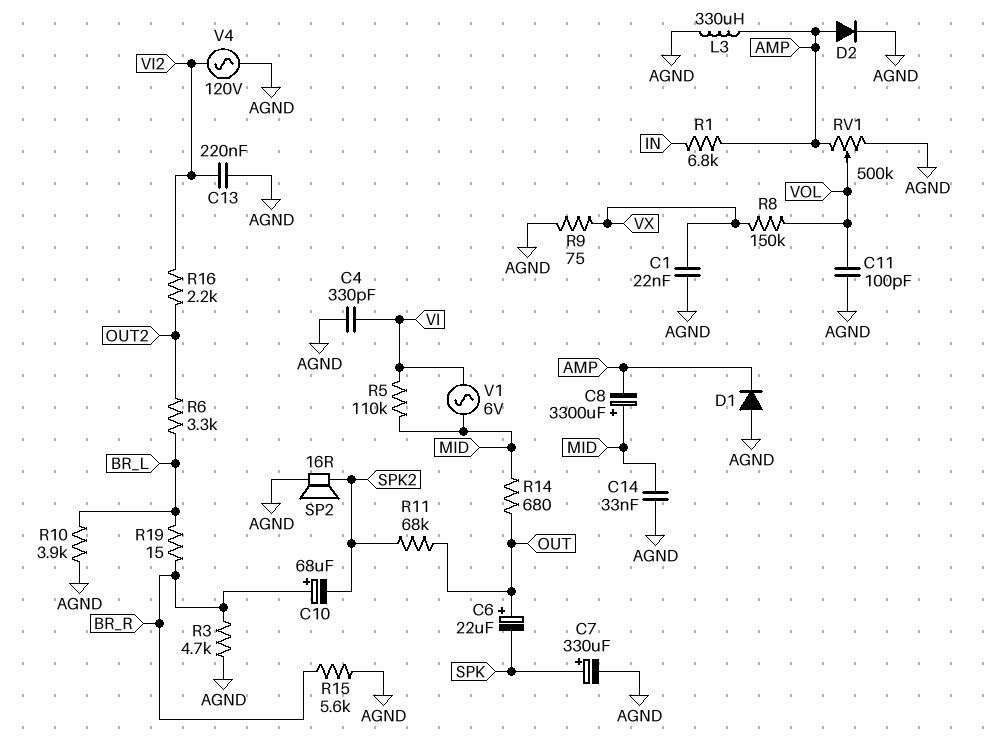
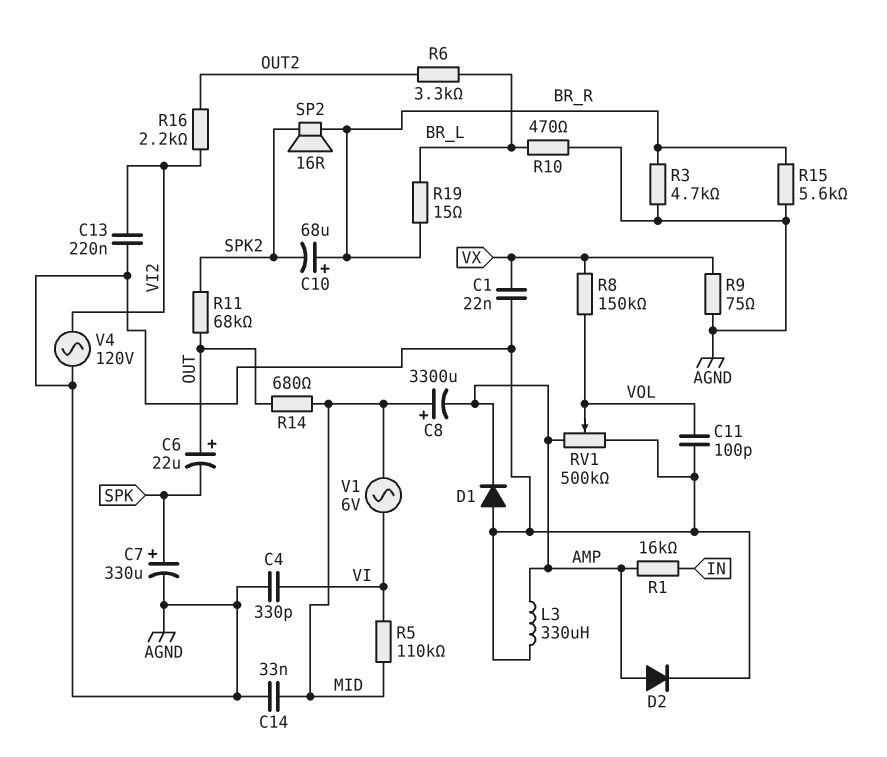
R1: 6.8k (AMP, IN) -> 16k (AMP, IN)
R10: 3.9k (AGND, BR_L) -> 470 (AGND, BR_L)
SP2: speaker 16R (AGND, SPK2) -> speaker 16R (BR_R, SPK2)

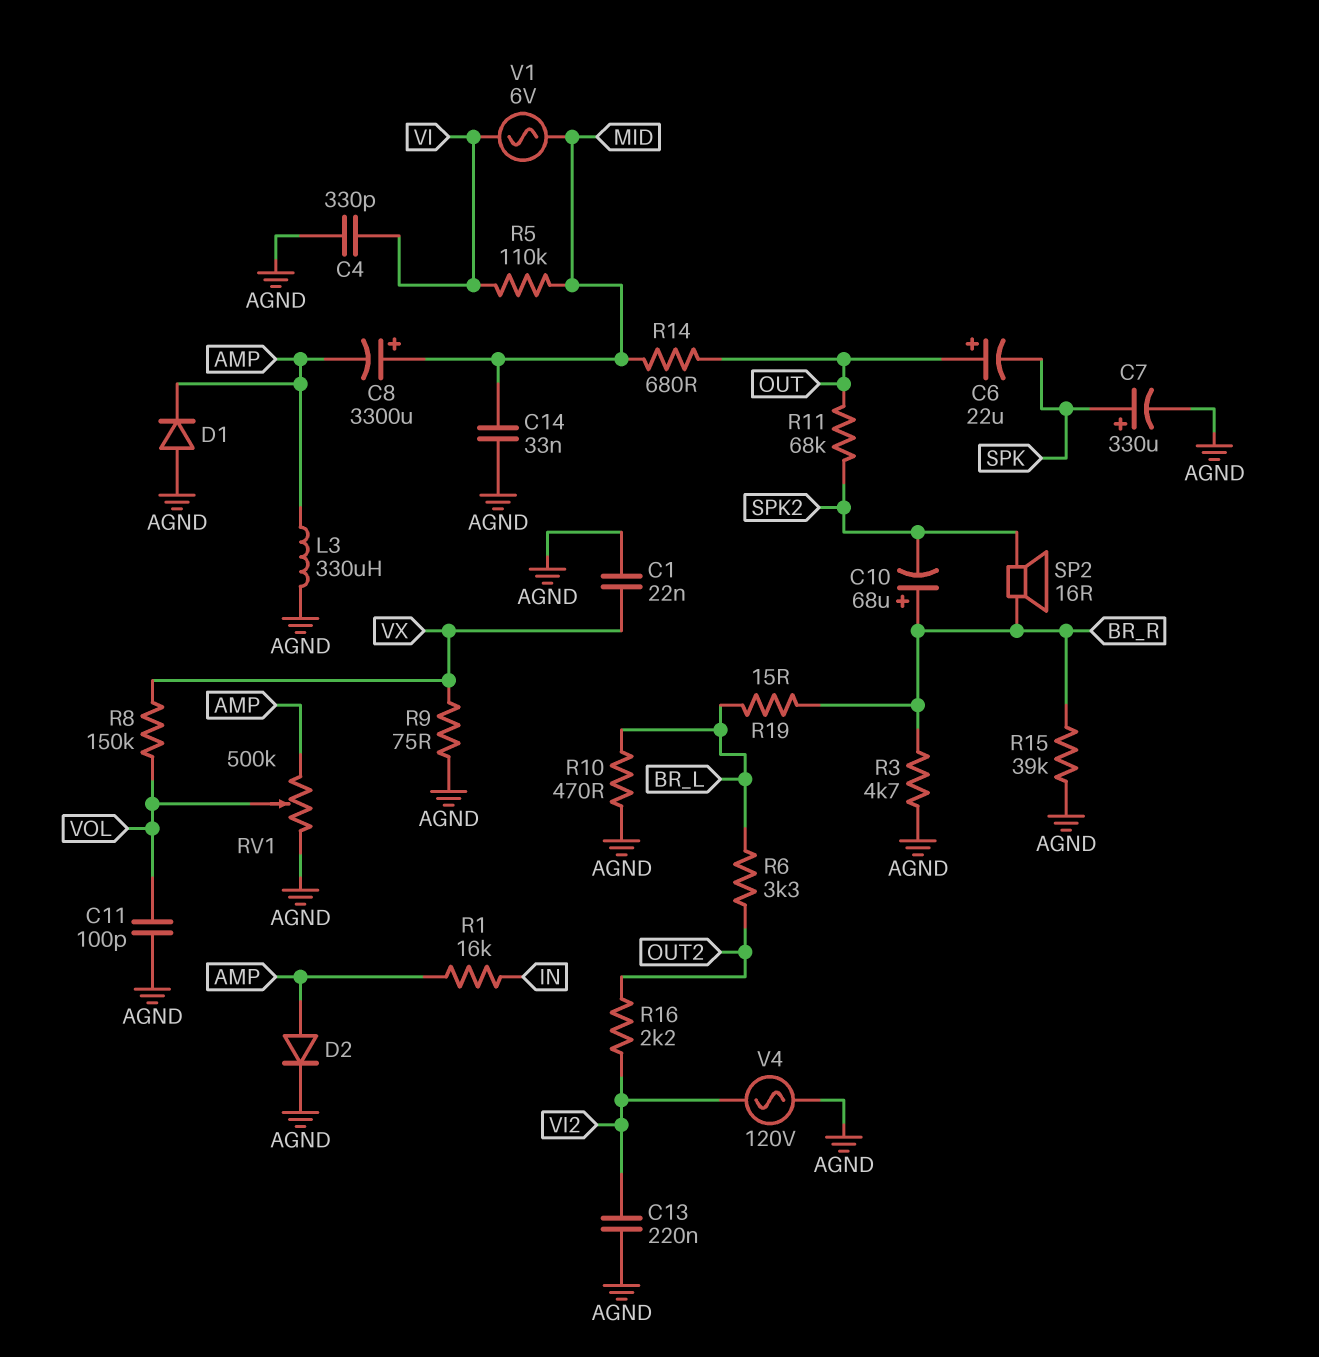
R15: 5.6k (AGND, BR_R) -> 39k (AGND, BR_R)

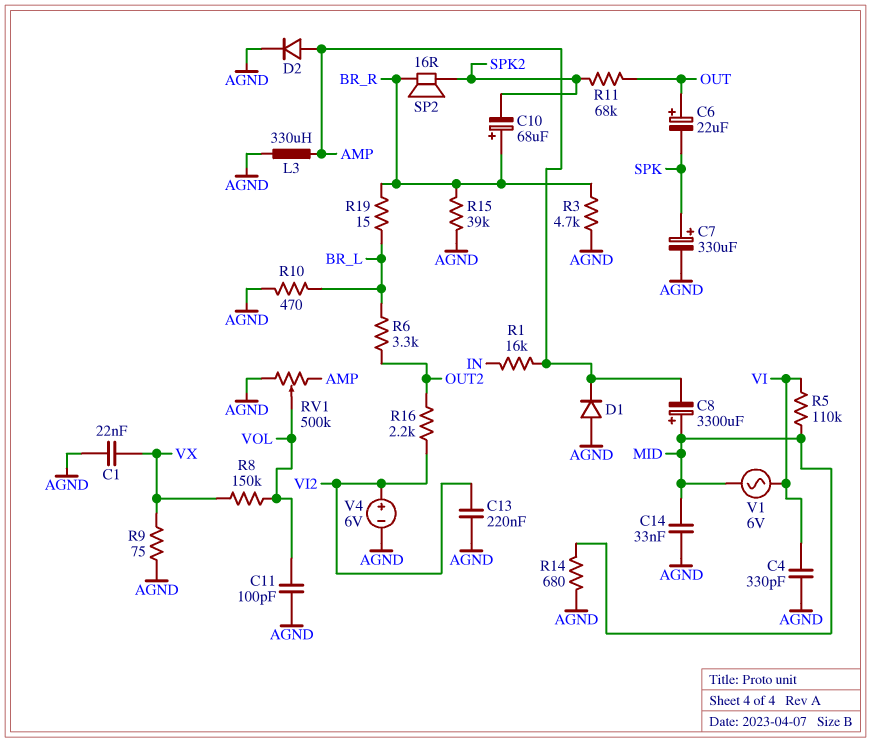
R14: 680 (MID, OUT) -> 680 (AGND, MID)
V4: AC 120V (AGND, VI2) -> 6V (plus VI2, minus AGND)

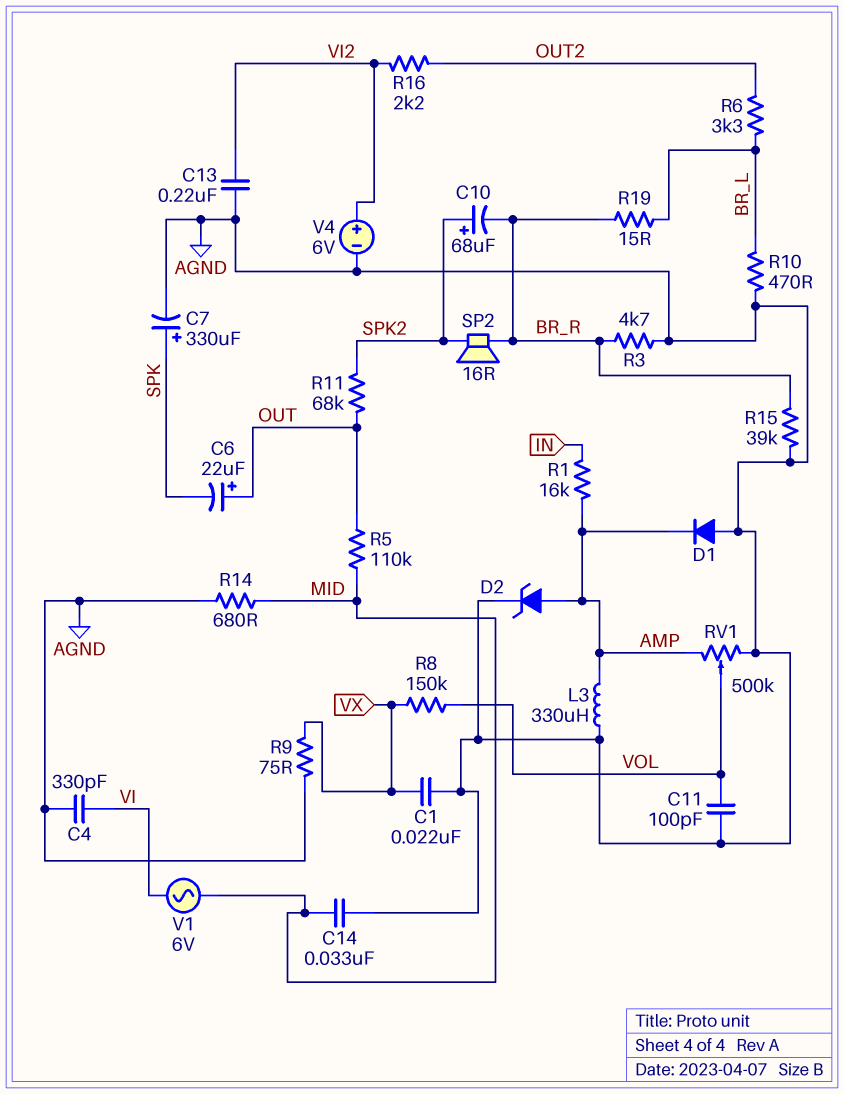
C8: 3300uF (plus MID, minus AMP) -> none
C10: 68uF (plus BR_R, minus SPK2) -> 68uF (plus SPK2, minus BR_R)
D2: diode (A AMP, K AGND) -> zener (A AMP, K AGND)
R5: 110k (MID, VI) -> 110k (MID, OUT)

